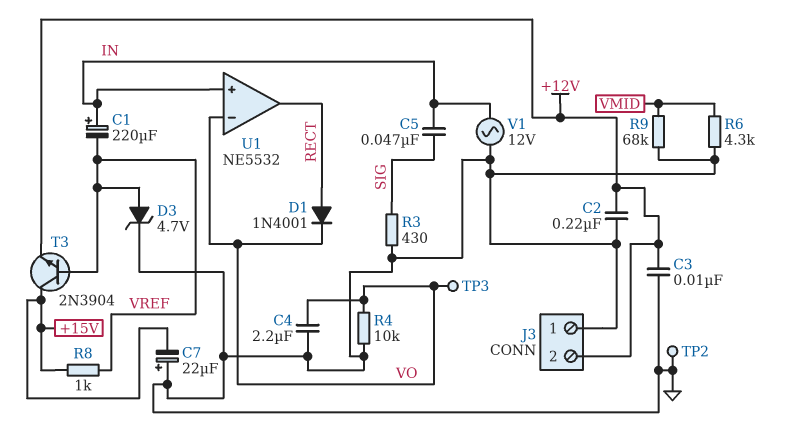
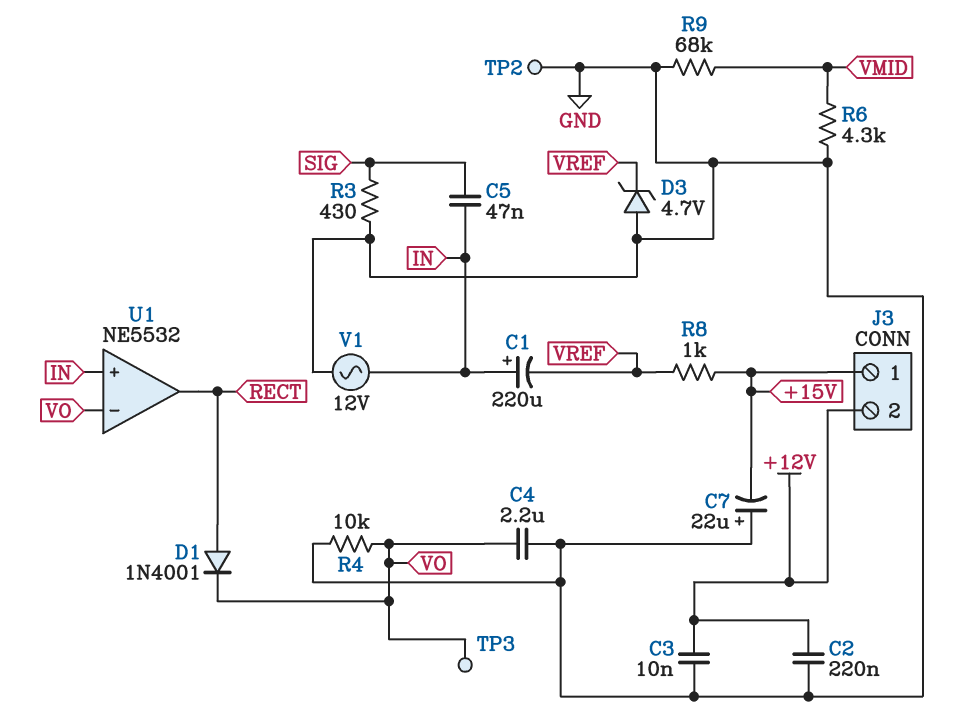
D3: zener 4.7V (A VREF, K GND) -> zener 4.7V (A GND, K VREF)
J3 pin 1: GND -> +15V
T3: NPN 2N3904 (B VREF, C +15V, E +12V) -> none

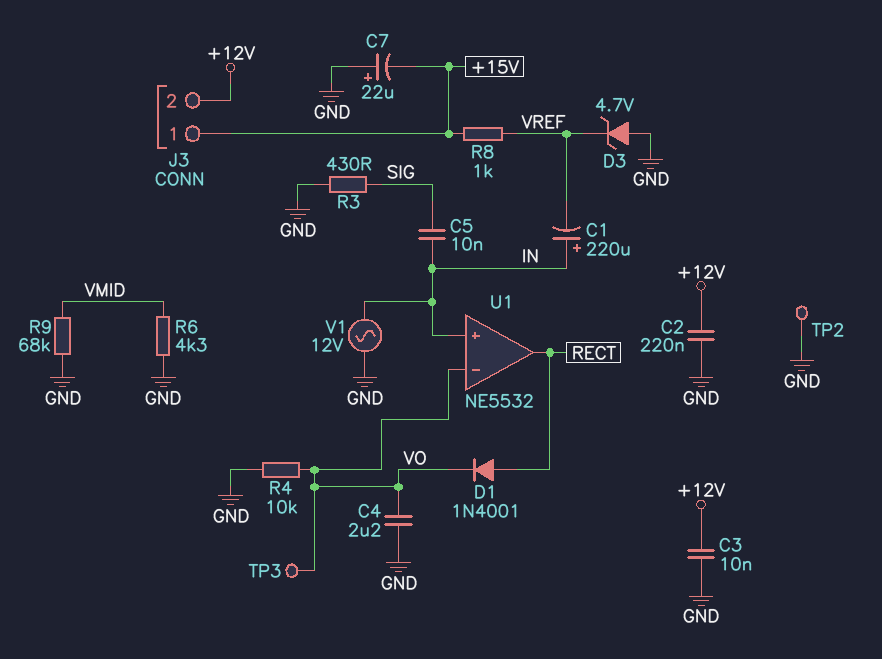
C5: 47nF (IN, SIG) -> 10nF (IN, SIG)

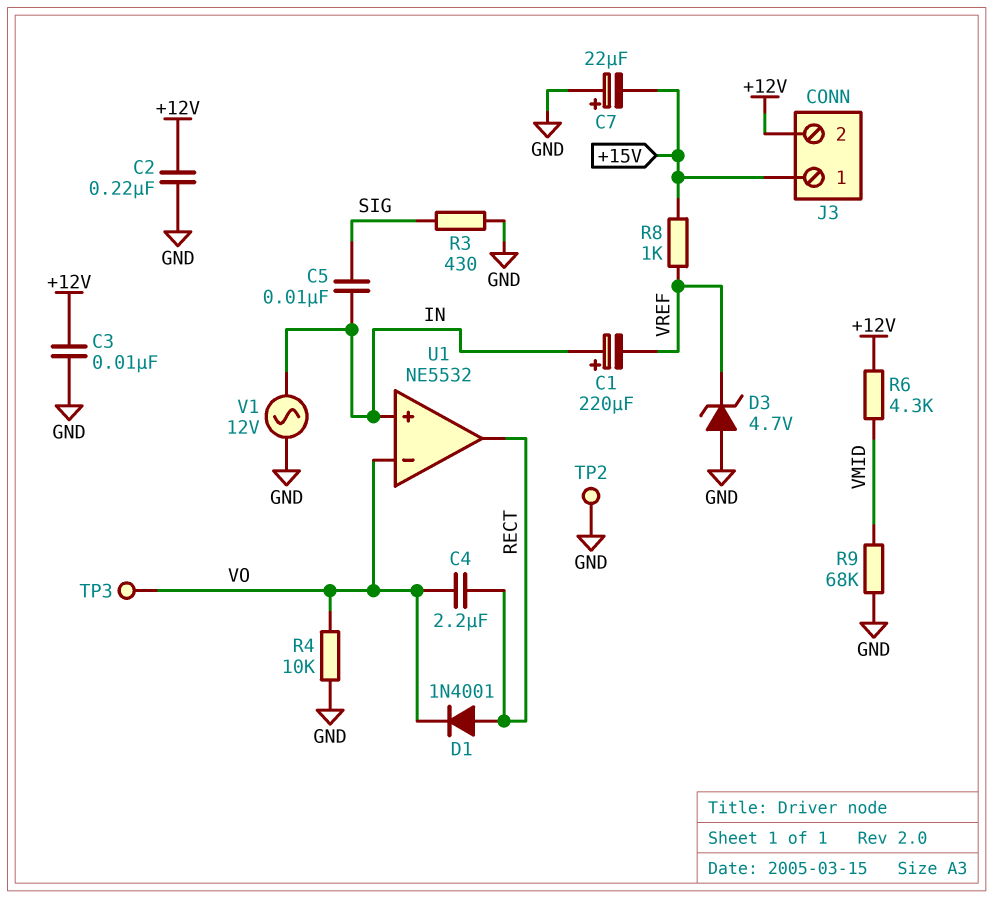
C4: 2.2uF (GND, VO) -> 2.2uF (RECT, VO)
R6: 4.3k (GND, VMID) -> 4.3k (+12V, VMID)

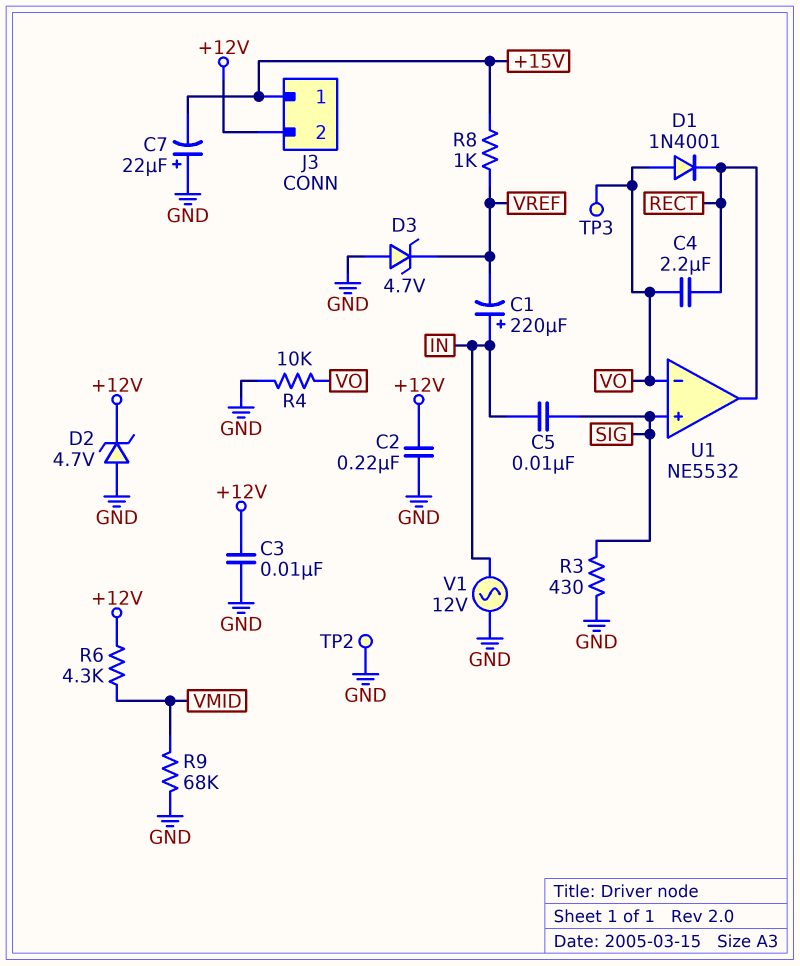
D1: diode 1N4001 (A RECT, K VO) -> diode 1N4001 (A VO, K RECT)
D2: none -> zener 4.7V (A GND, K +12V)
U1 pin in+: IN -> SIG

